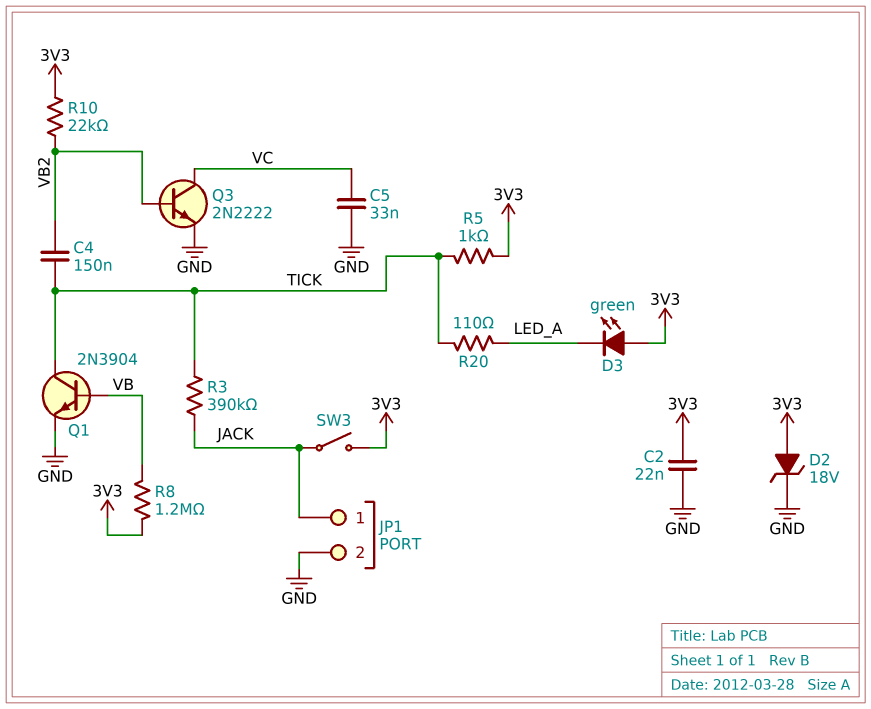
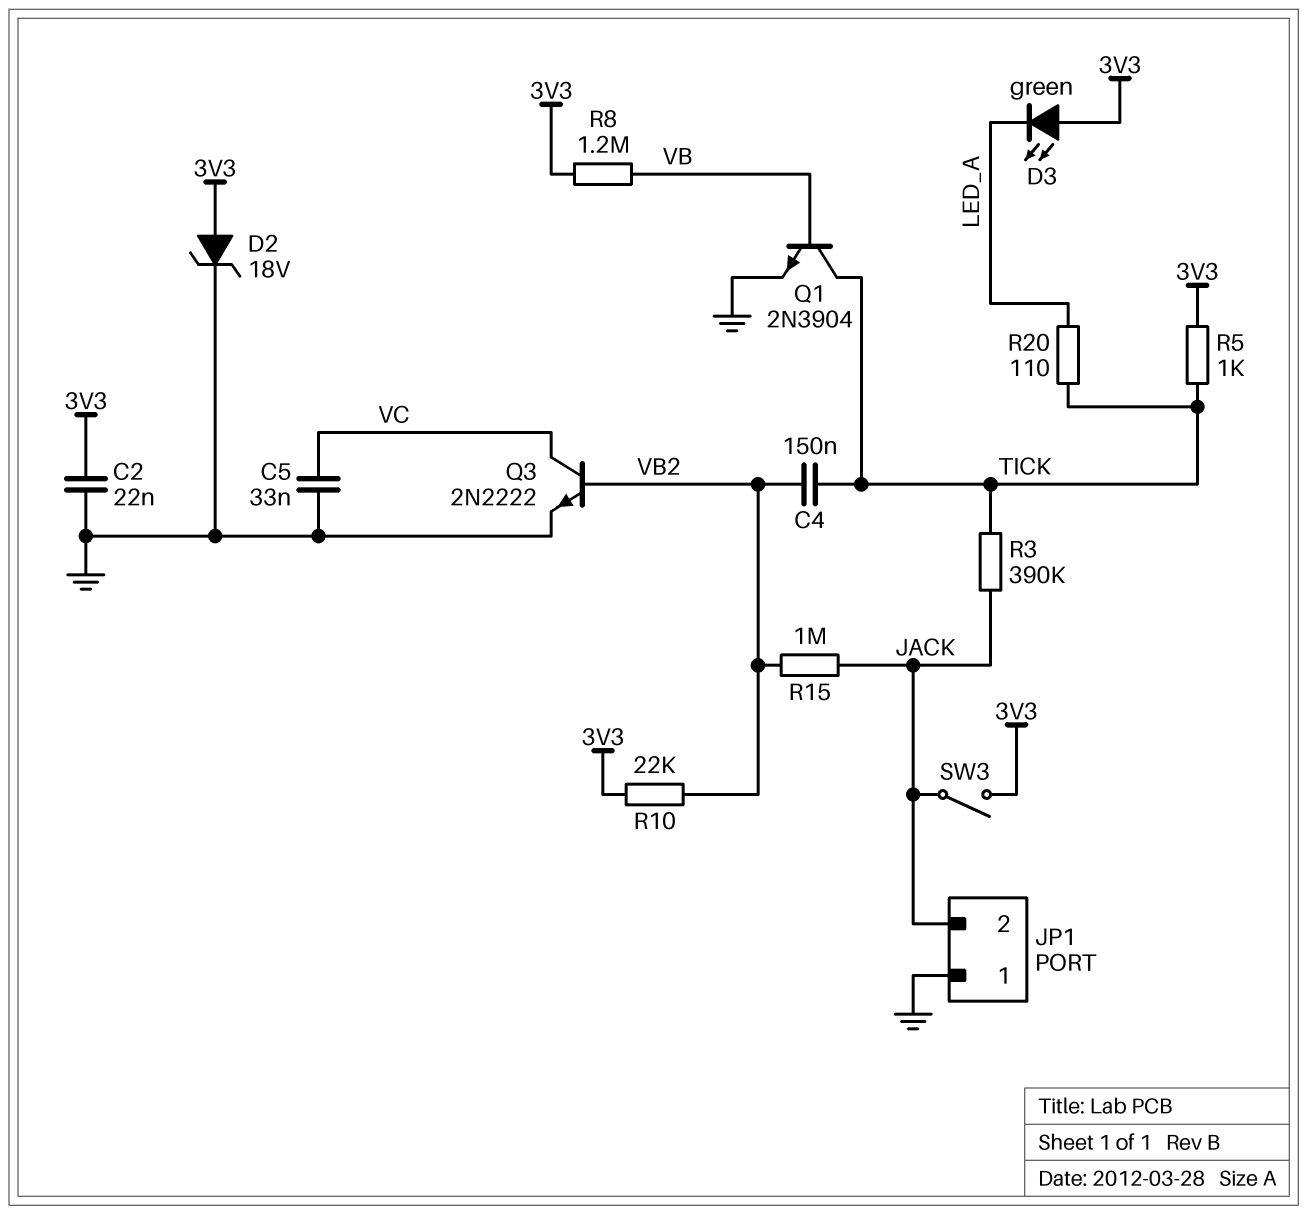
JP1 pin 1: JACK -> GND
JP1 pin 2: GND -> JACK
R15: none -> 1M (JACK, VB2)

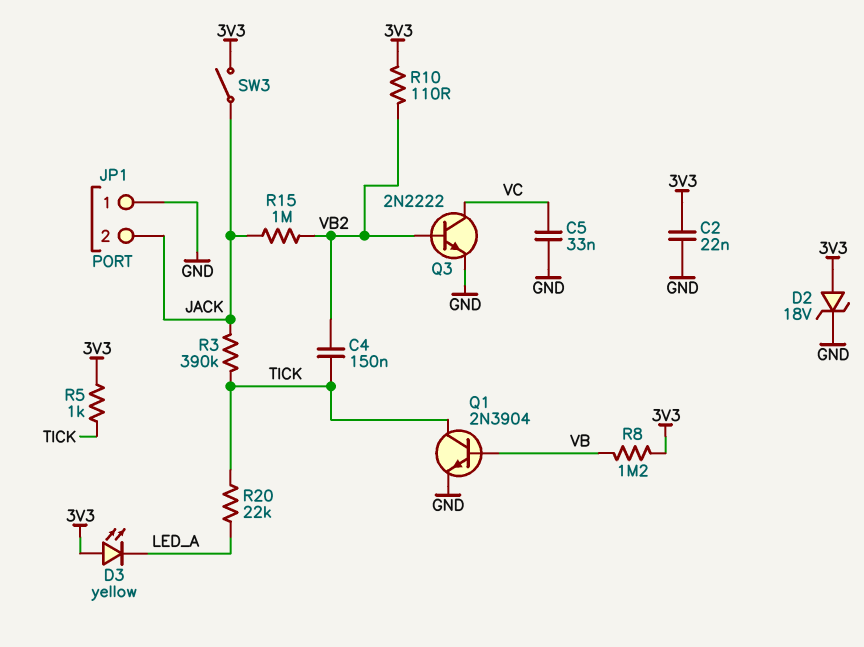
D3: LED green (A 3V3, K LED_A) -> LED yellow (A 3V3, K LED_A)
R10: 22k (3V3, VB2) -> 110 (3V3, VB2)
R20: 110 (LED_A, TICK) -> 22k (LED_A, TICK)

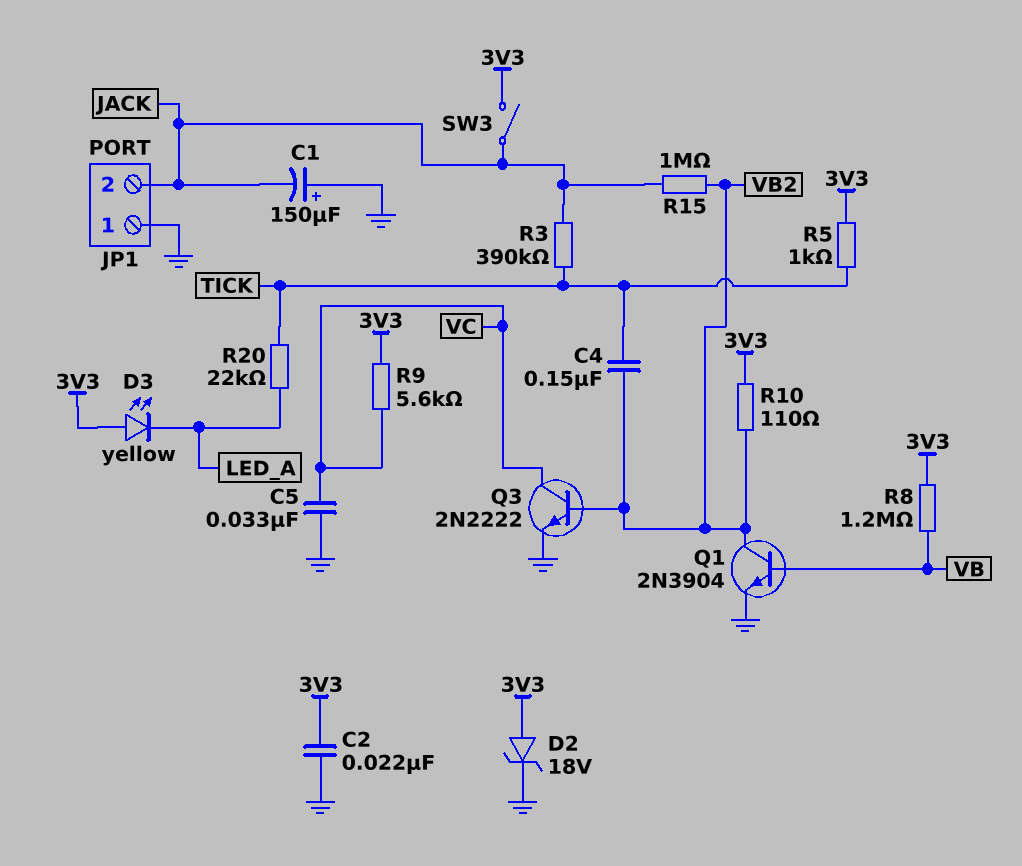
C1: none -> 150uF (plus GND, minus JACK)
Q1: NPN 2N3904 (B VB, C TICK, E GND) -> NPN 2N3904 (B VB, C VB2, E GND)
R9: none -> 5.6k (3V3, VC)

